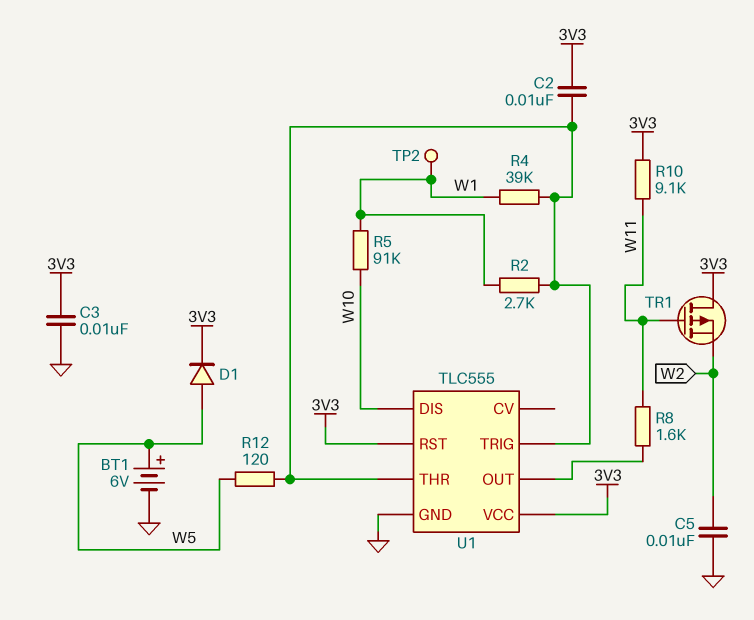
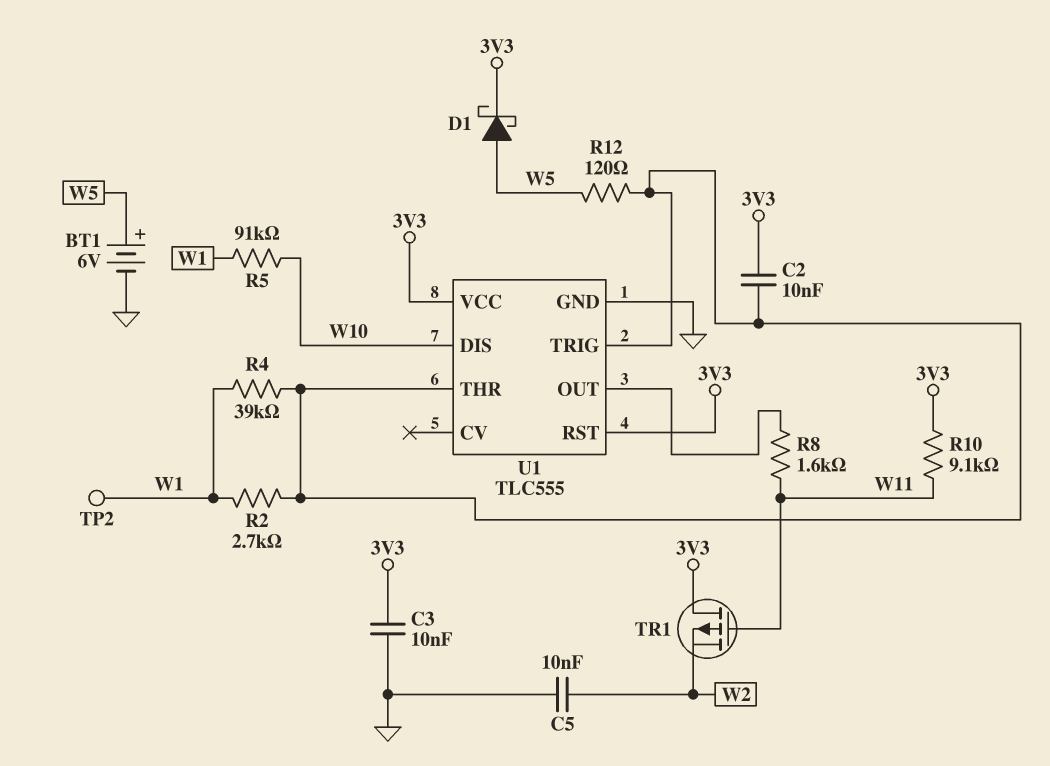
D1: diode (A W5, K 3V3) -> schottky (A W5, K 3V3)

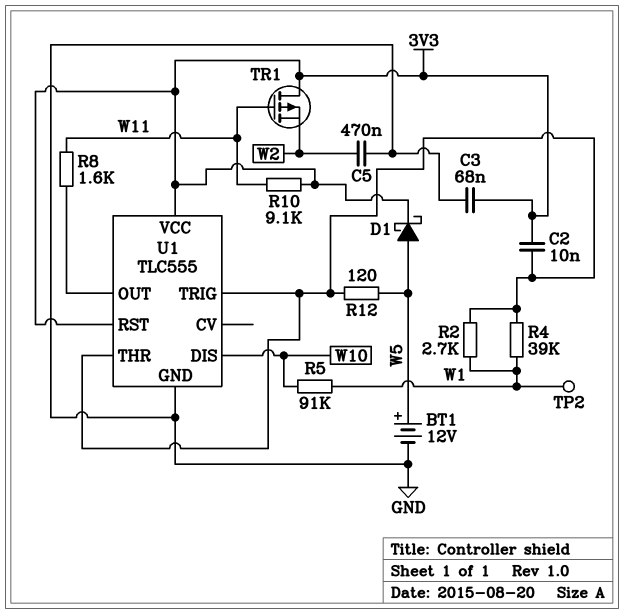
BT1: 6V (plus W5, minus GND) -> 12V (plus W5, minus GND)
C3: 10nF (3V3, GND) -> 68nF (3V3, GND)
C5: 10nF (GND, W2) -> 470nF (GND, W2)

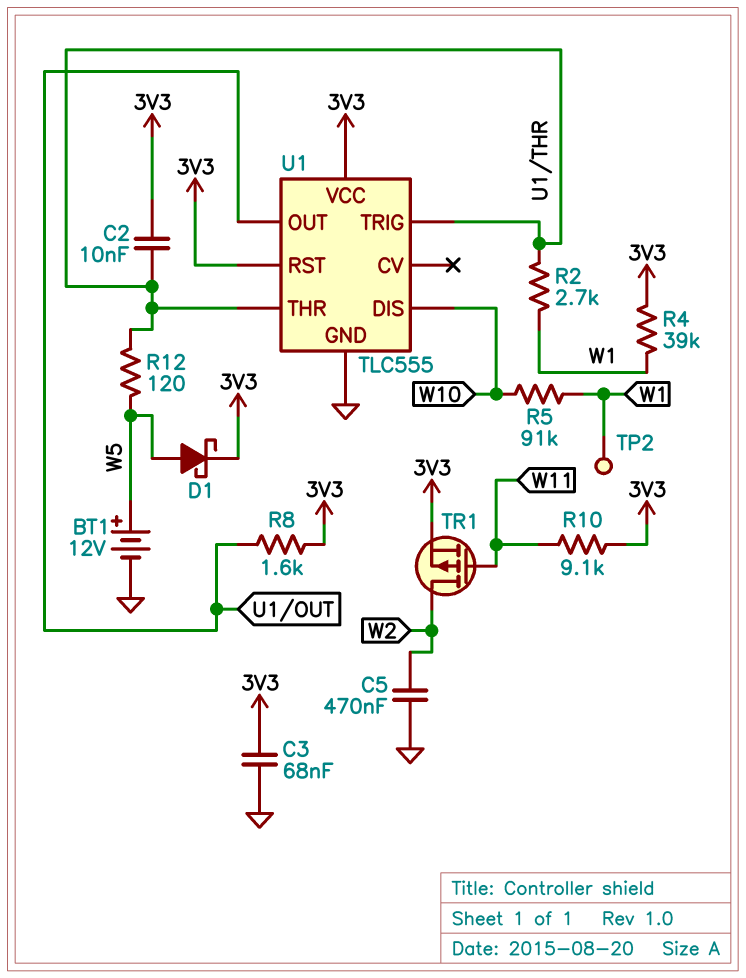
R4: 39k (U1/THR, W1) -> 39k (3V3, W1)
R8: 1.6k (U1/OUT, W11) -> 1.6k (3V3, U1/OUT)
TR1: PMOS (G W11, D 3V3, S W2) -> PMOS (G W11, D W2, S 3V3)

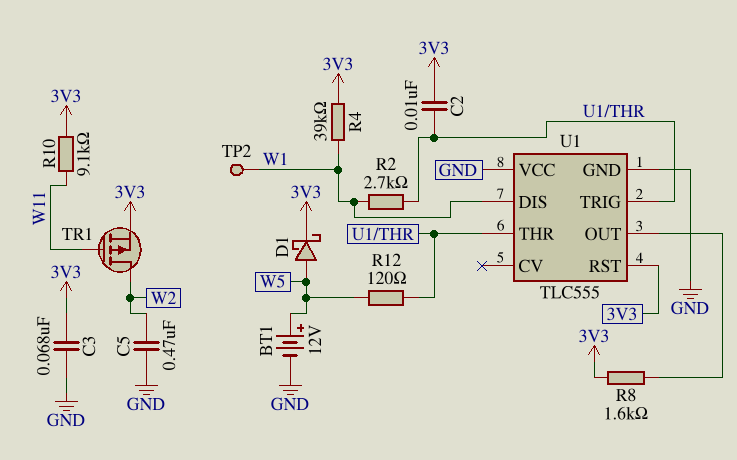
R5: 91k (W1, W10) -> none
U1 pin DIS: W10 -> W1
U1 pin VCC: 3V3 -> GND

